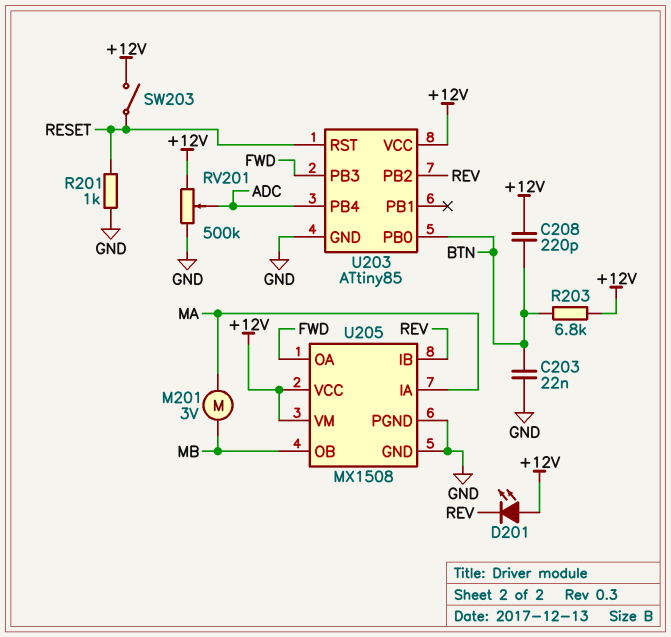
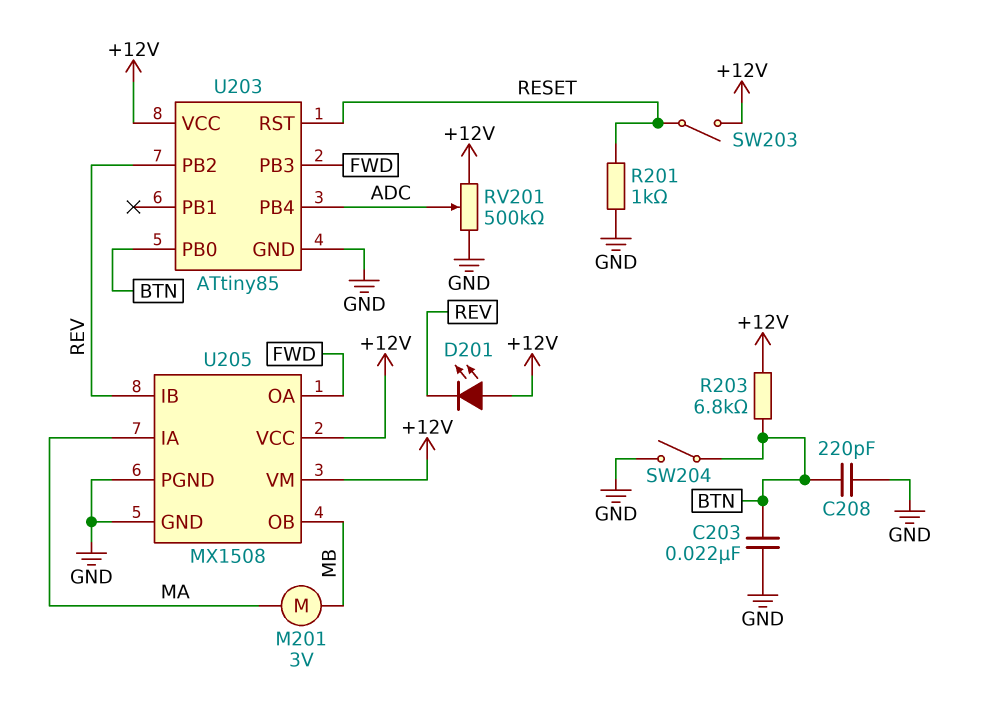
C208: 220pF (+12V, BTN) -> 220pF (BTN, GND)
SW204: none -> switch (BTN, GND)

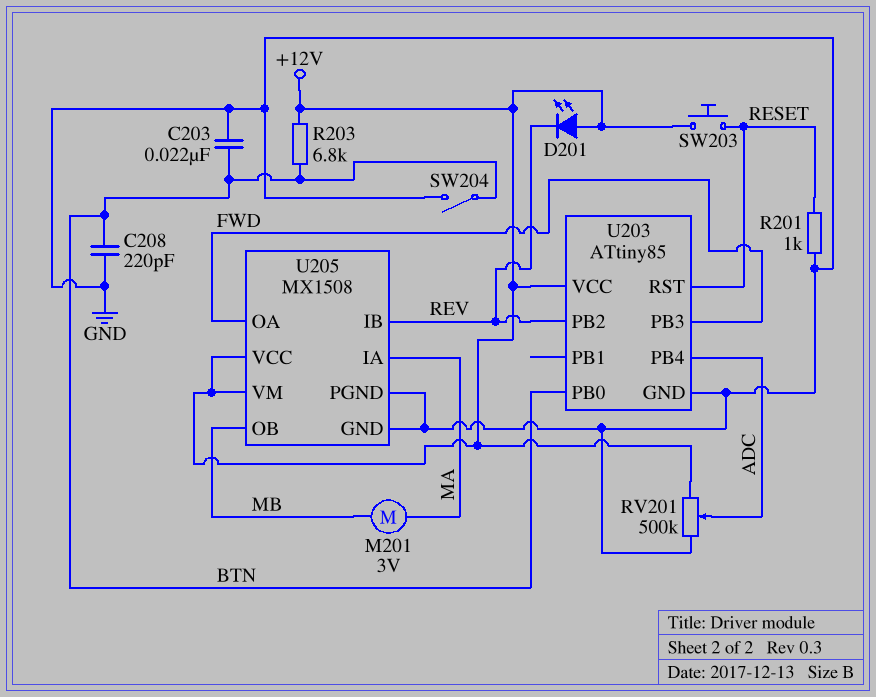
SW203: switch (+12V, RESET) -> button (+12V, RESET)

